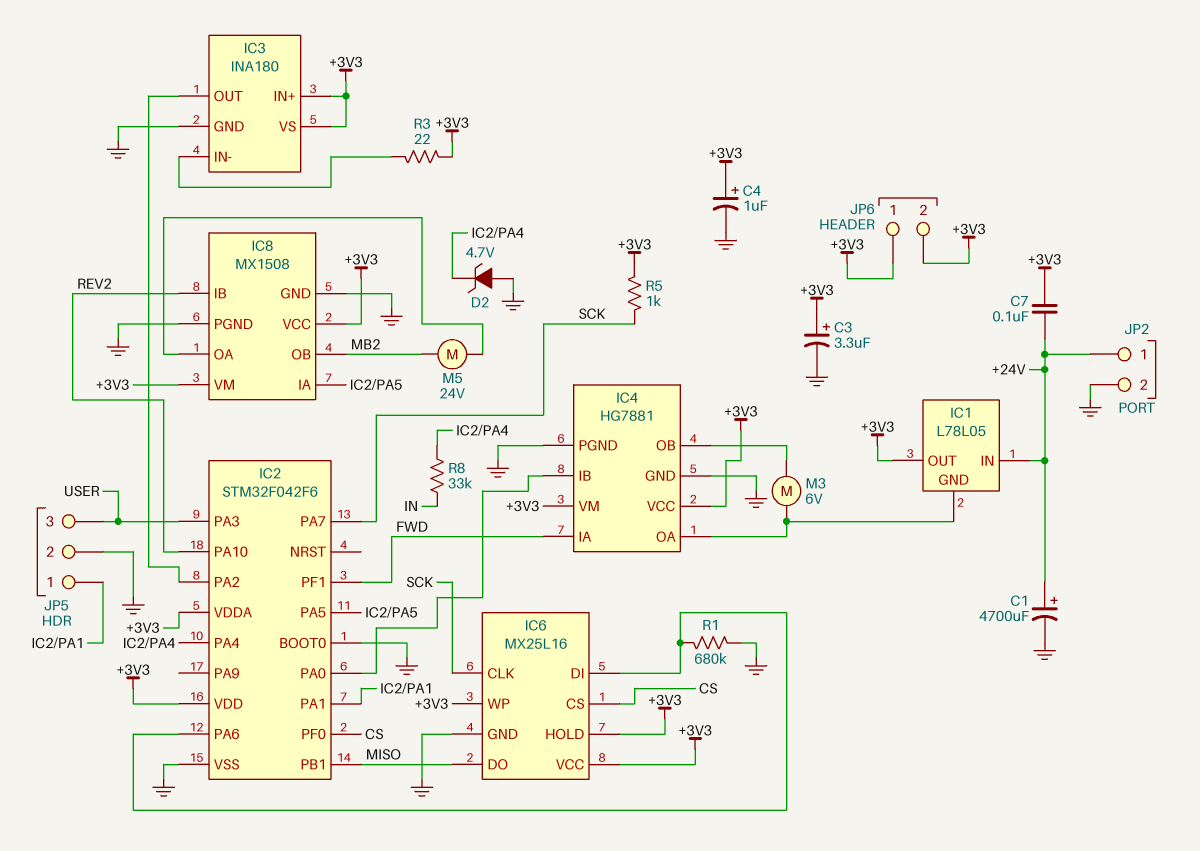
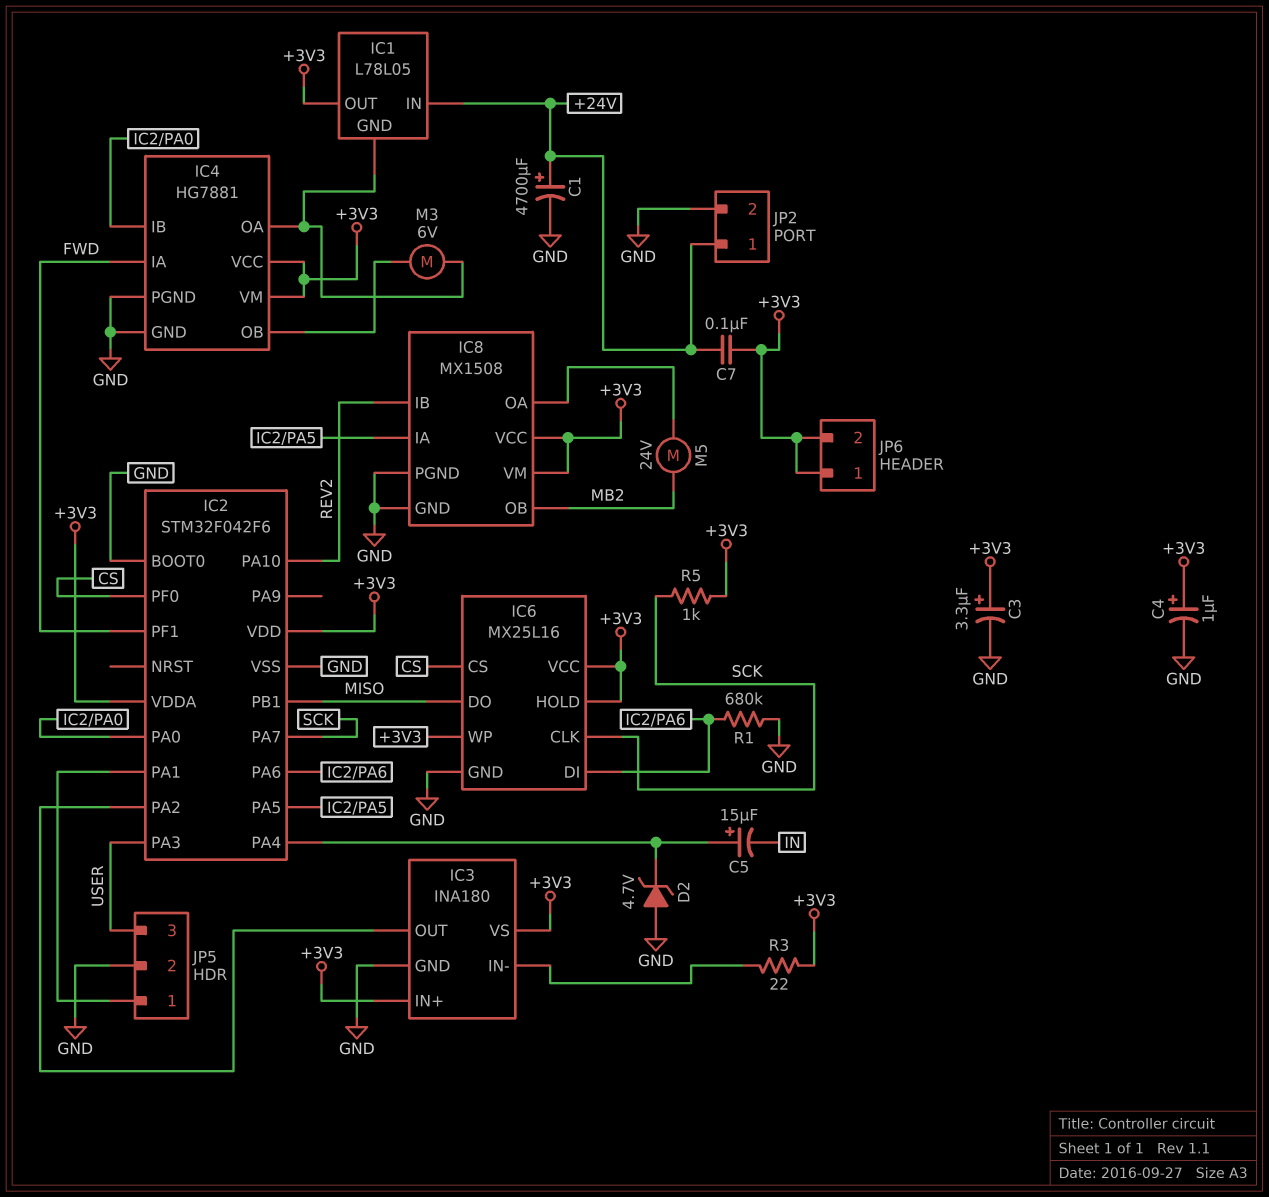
C5: none -> 15uF (plus IC2/PA4, minus IN)
R8: 33k (IC2/PA4, IN) -> none

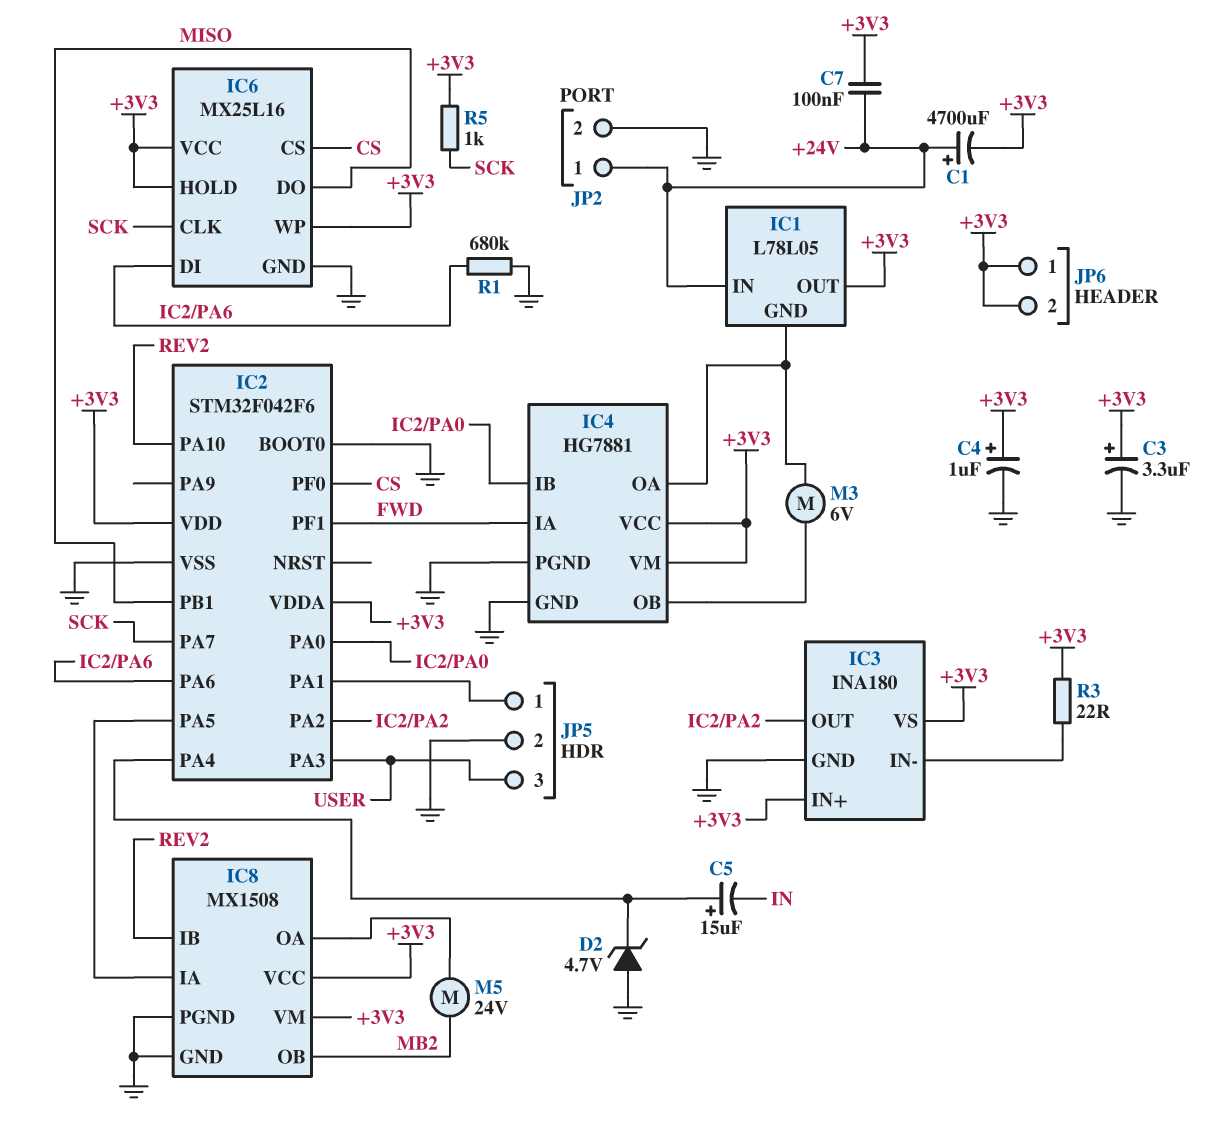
C1: 4700uF (plus +24V, minus GND) -> 4700uF (plus +24V, minus +3V3)

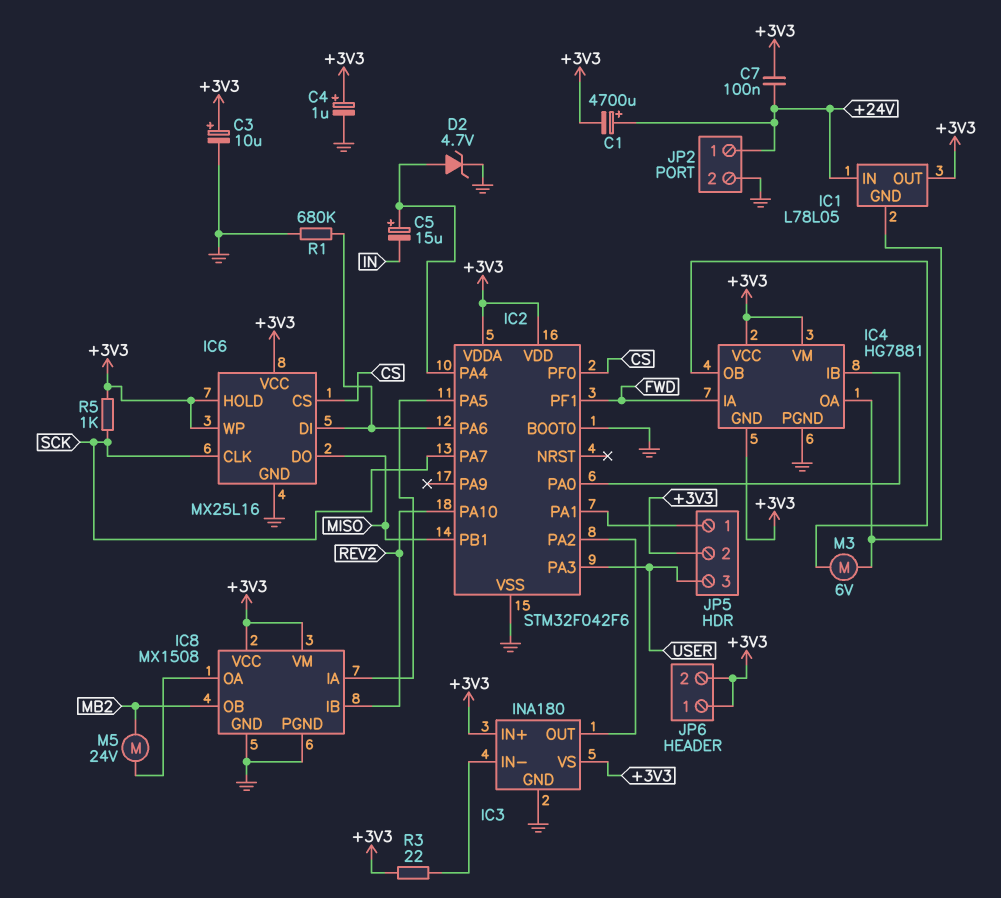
C3: 3.3uF (plus +3V3, minus GND) -> 10uF (plus +3V3, minus GND)
D2: zener 4.7V (A GND, K IC2/PA4) -> zener 4.7V (A IC2/PA4, K GND)
IC4 pin GND: GND -> +3V3
JP5 pin 2: GND -> +3V3

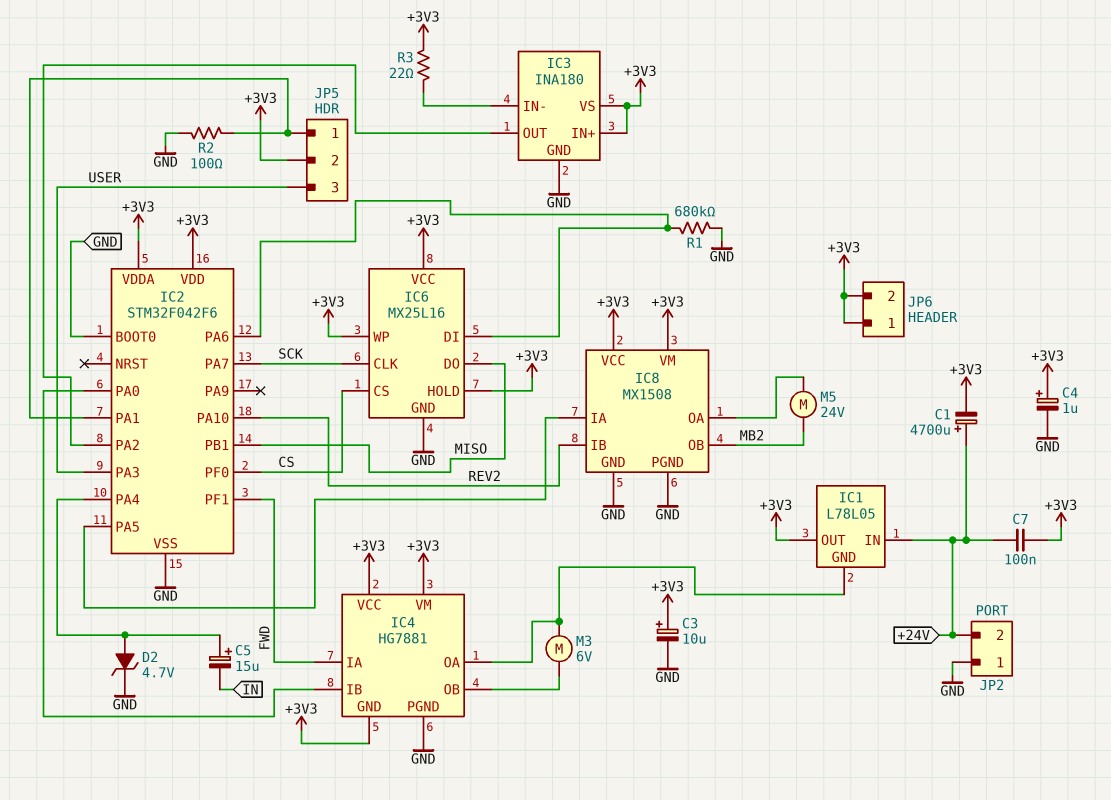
JP2 pin 1: +24V -> GND
JP2 pin 2: GND -> +24V
R2: none -> 100 (GND, IC2/PA1)
R5: 1k (+3V3, SCK) -> none

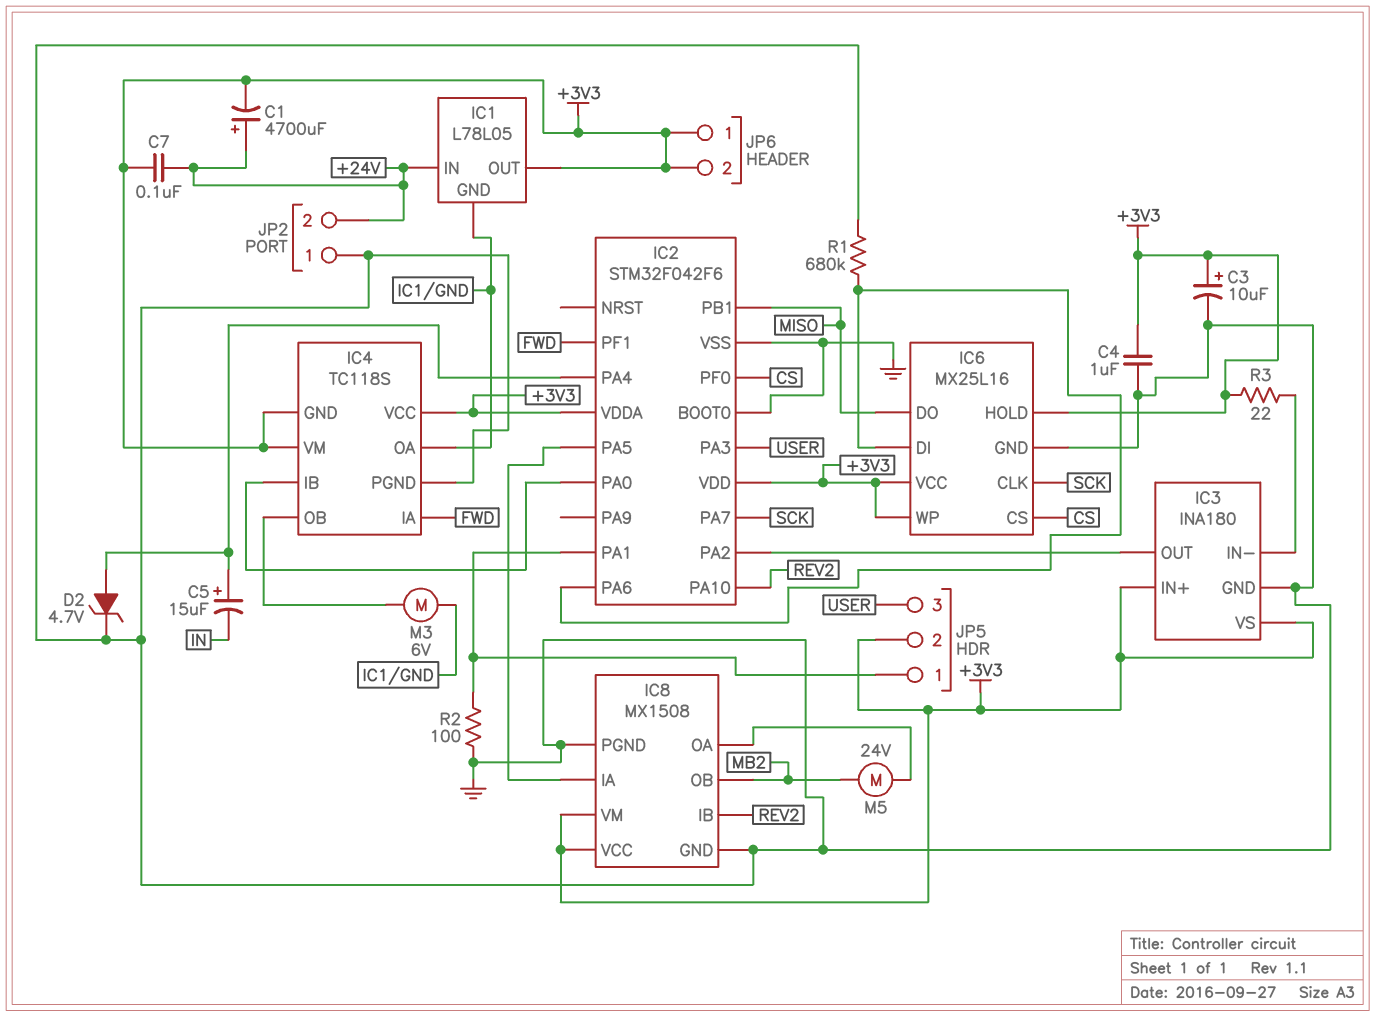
C4: 1uF (plus +3V3, minus GND) -> 1uF (+3V3, GND)
IC4: HG7881 -> TC118S

